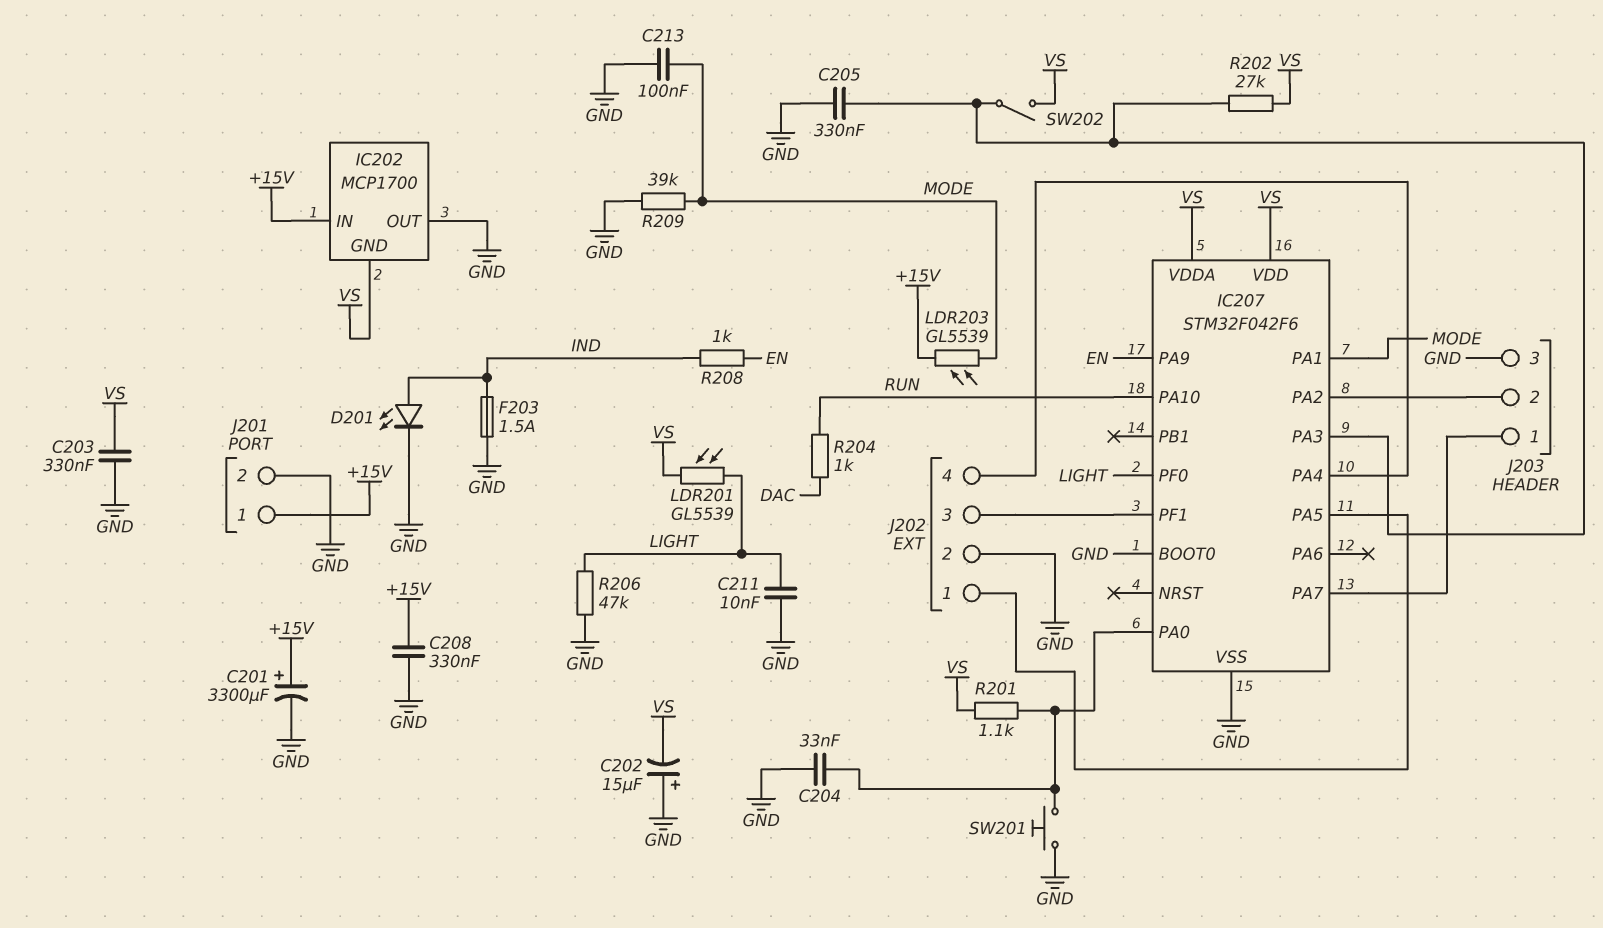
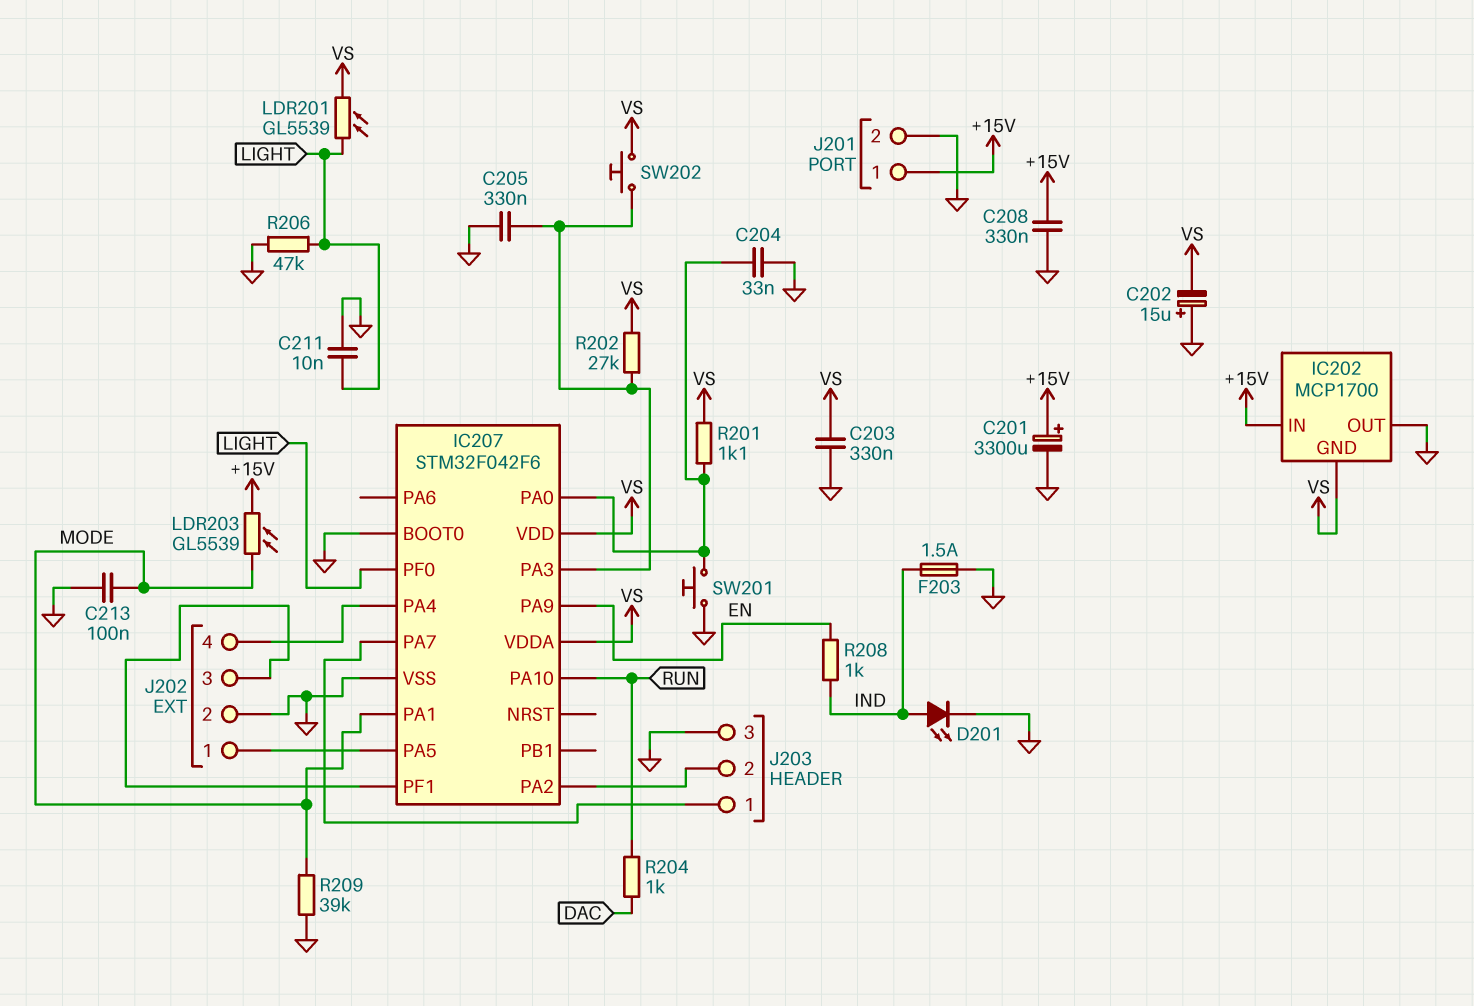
SW202: switch (IC207/PA3, VS) -> button (IC207/PA3, VS)

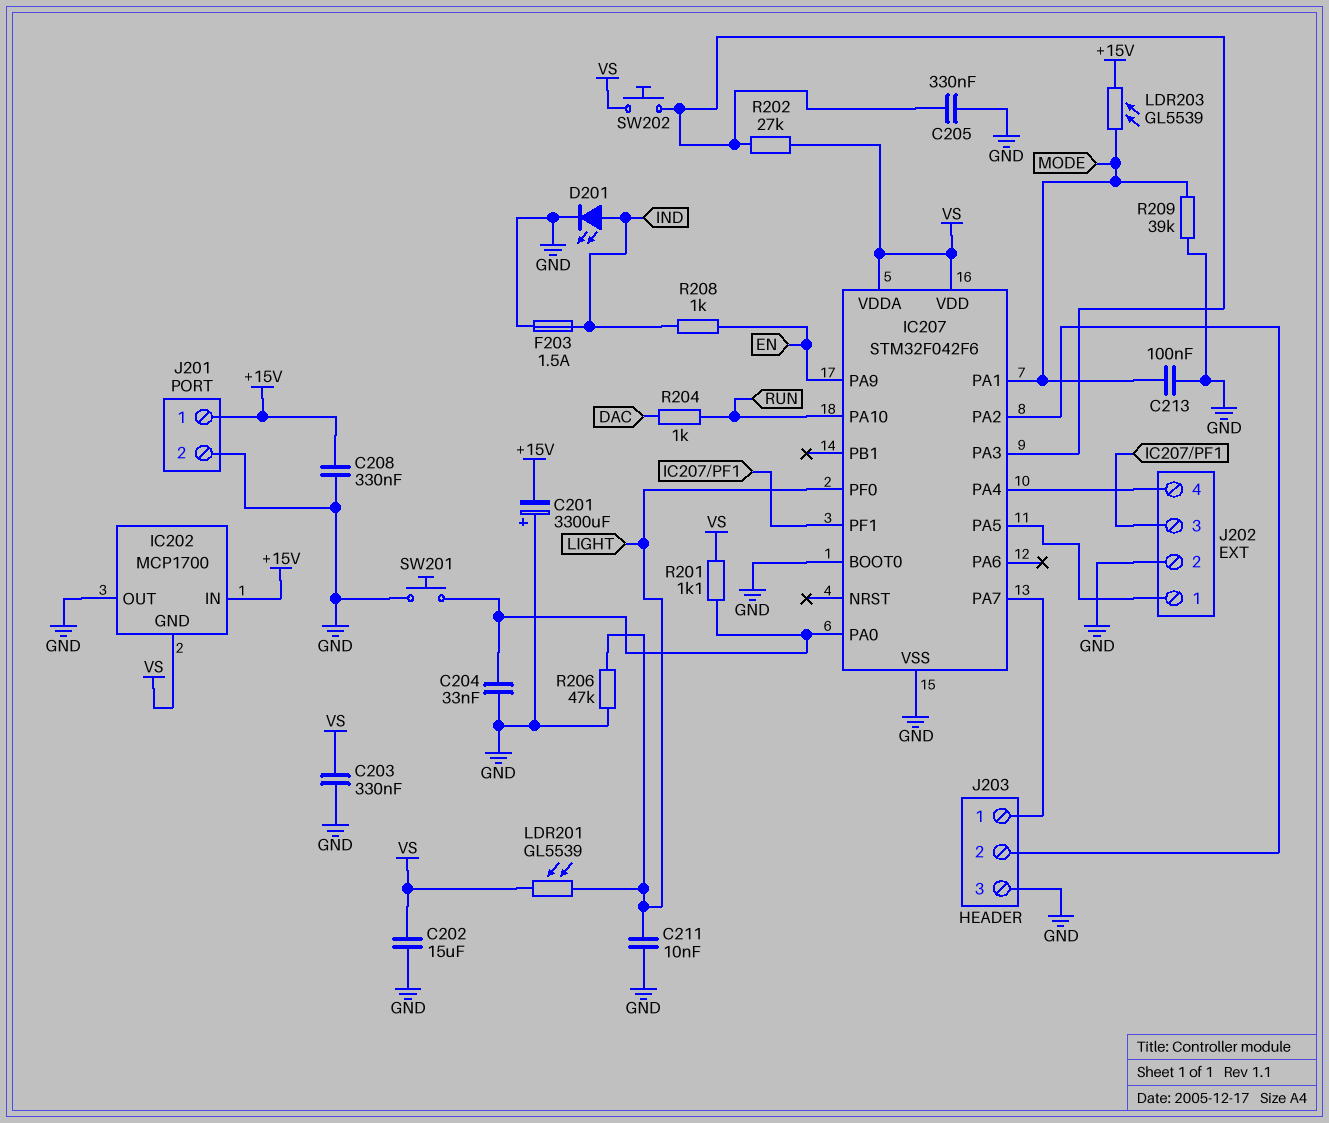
C201: 3300uF (plus +15V, minus GND) -> 3300uF (plus GND, minus +15V)
C202: 15uF (plus GND, minus VS) -> 15uF (GND, VS)

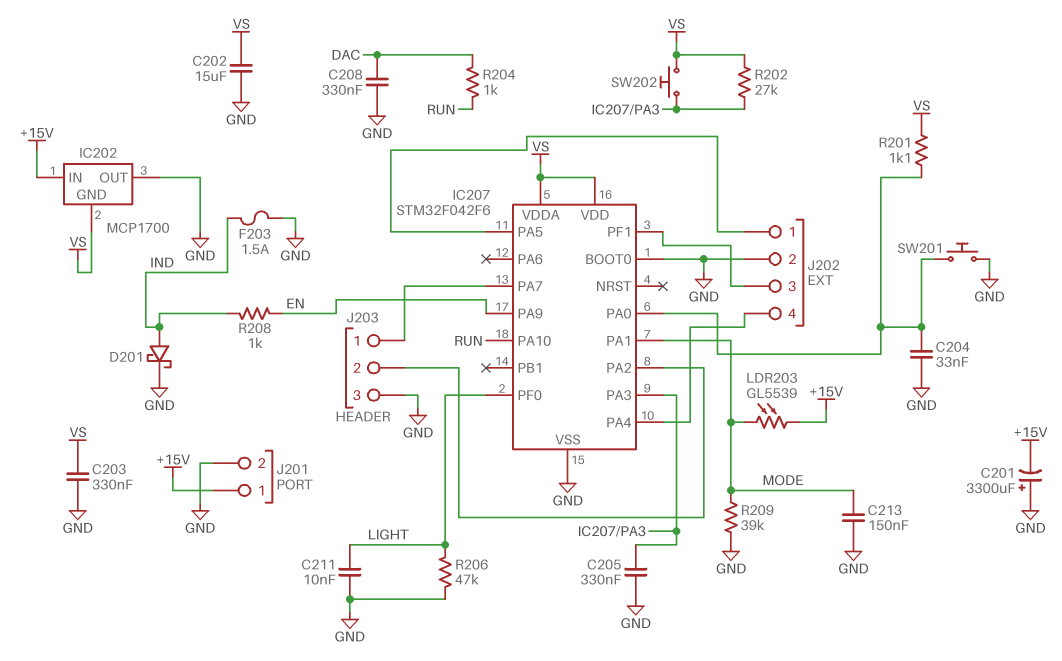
C208: 330nF (+15V, GND) -> 330nF (DAC, GND)
C213: 100nF (GND, MODE) -> 150nF (GND, MODE)
D201: LED (A IND, K GND) -> schottky (A IND, K GND)
LDR201: GL5539 (LIGHT, VS) -> none

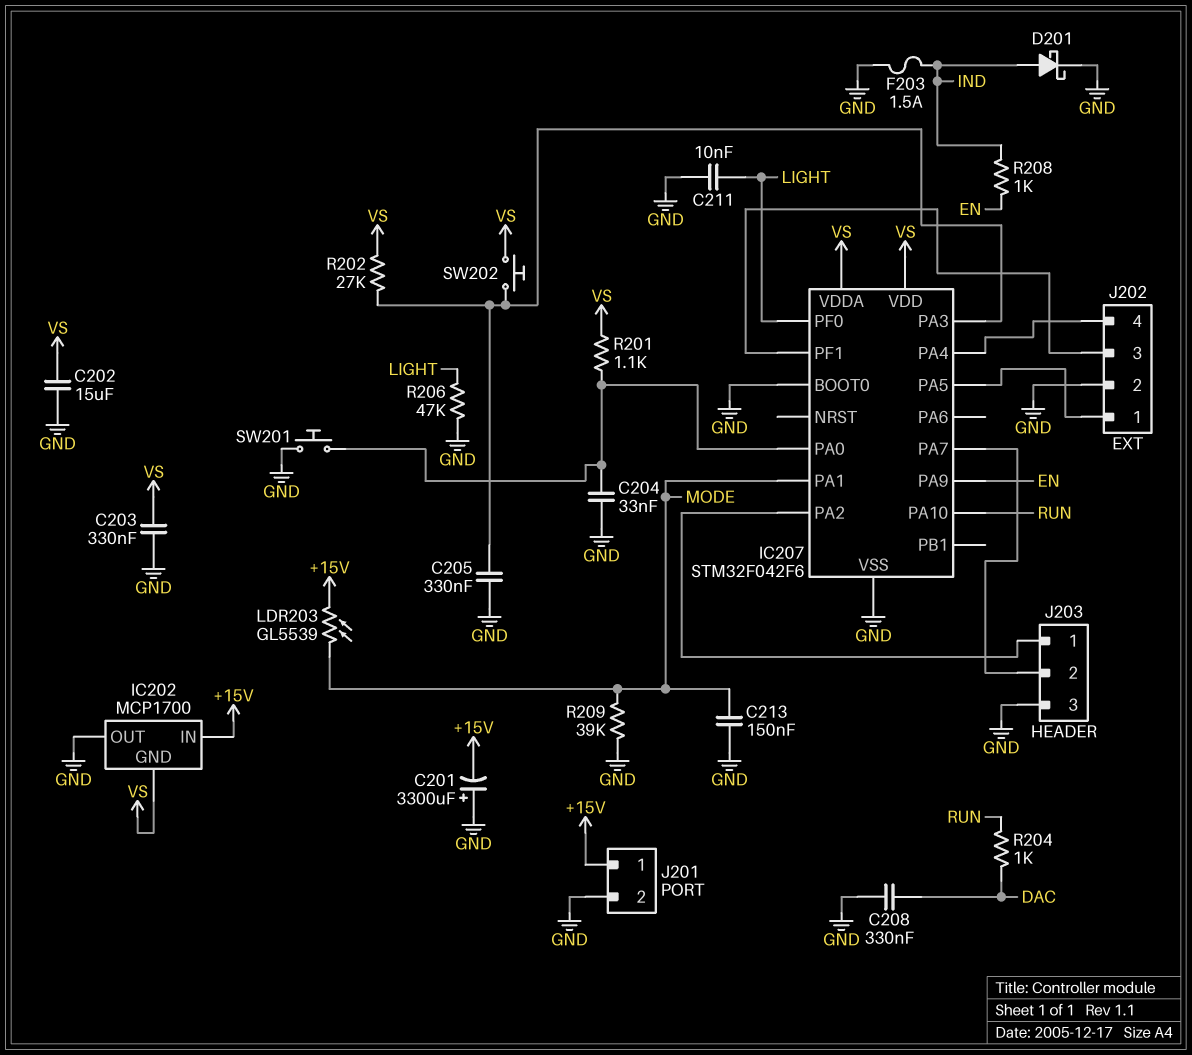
J203 pin 1: IC207/PA7 -> IC207/PA2
J203 pin 2: IC207/PA2 -> IC207/PA7

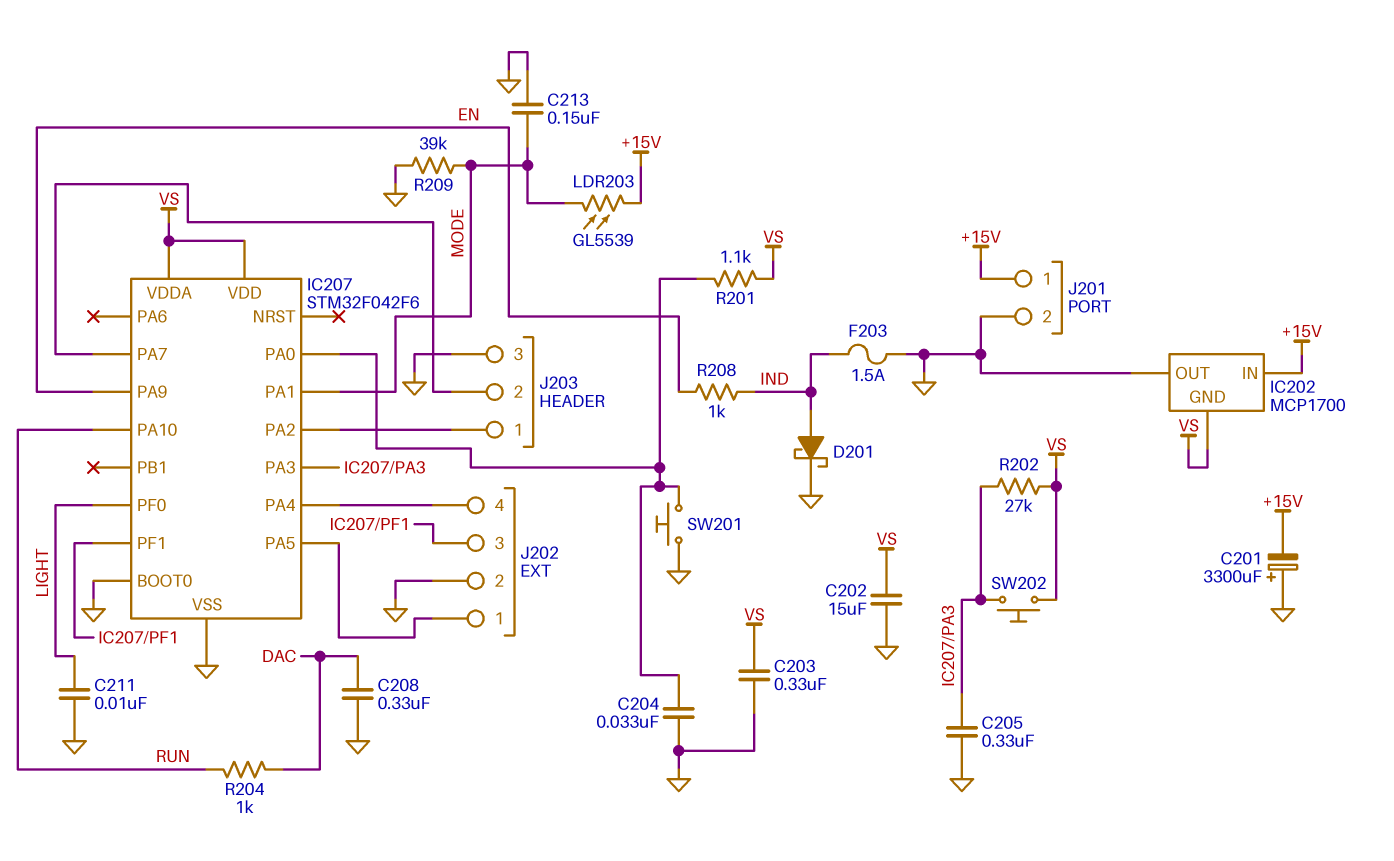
R206: 47k (GND, LIGHT) -> none

